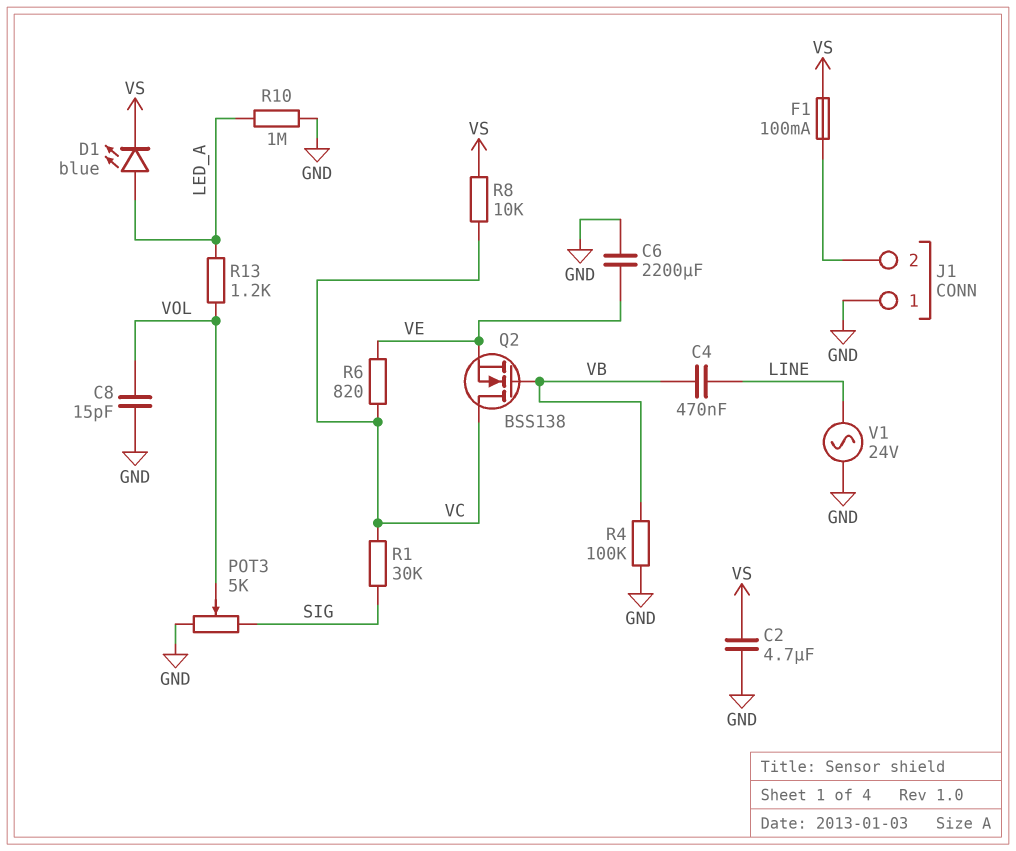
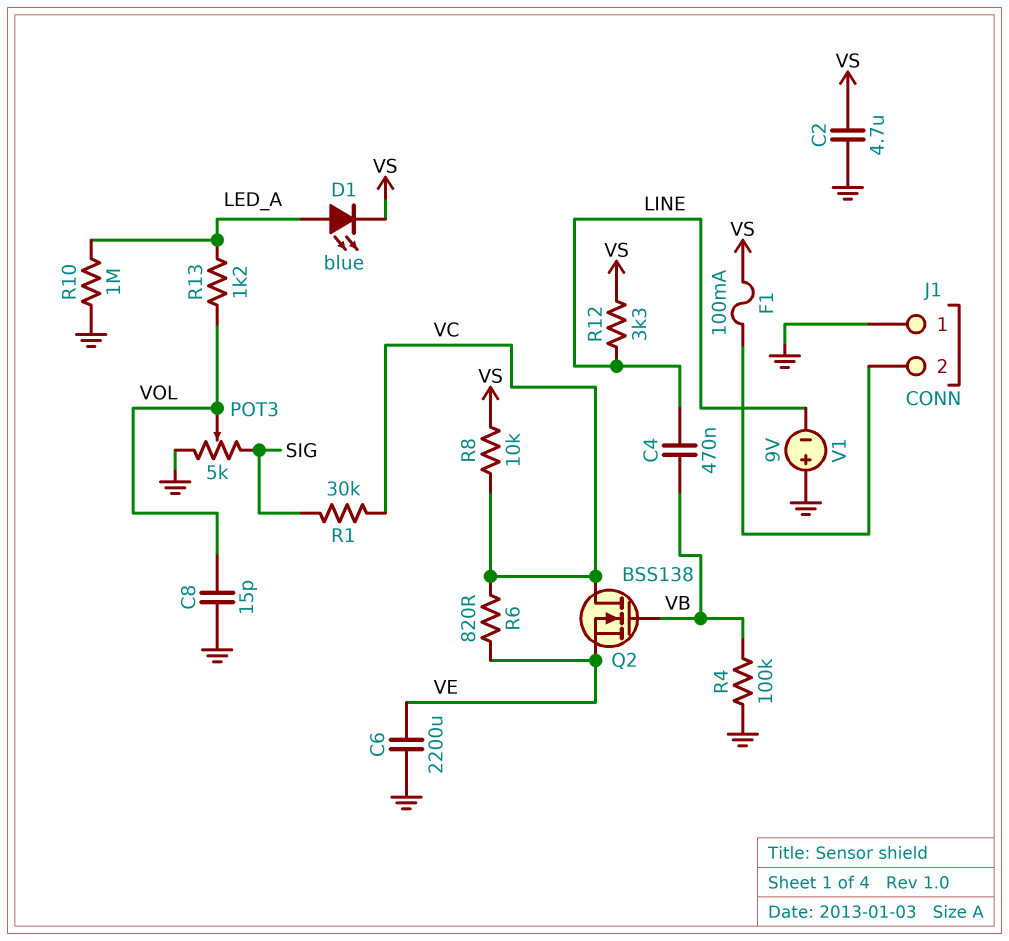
R12: none -> 3.3k (LINE, VS)
V1: AC 24V (GND, LINE) -> 9V (plus GND, minus LINE)

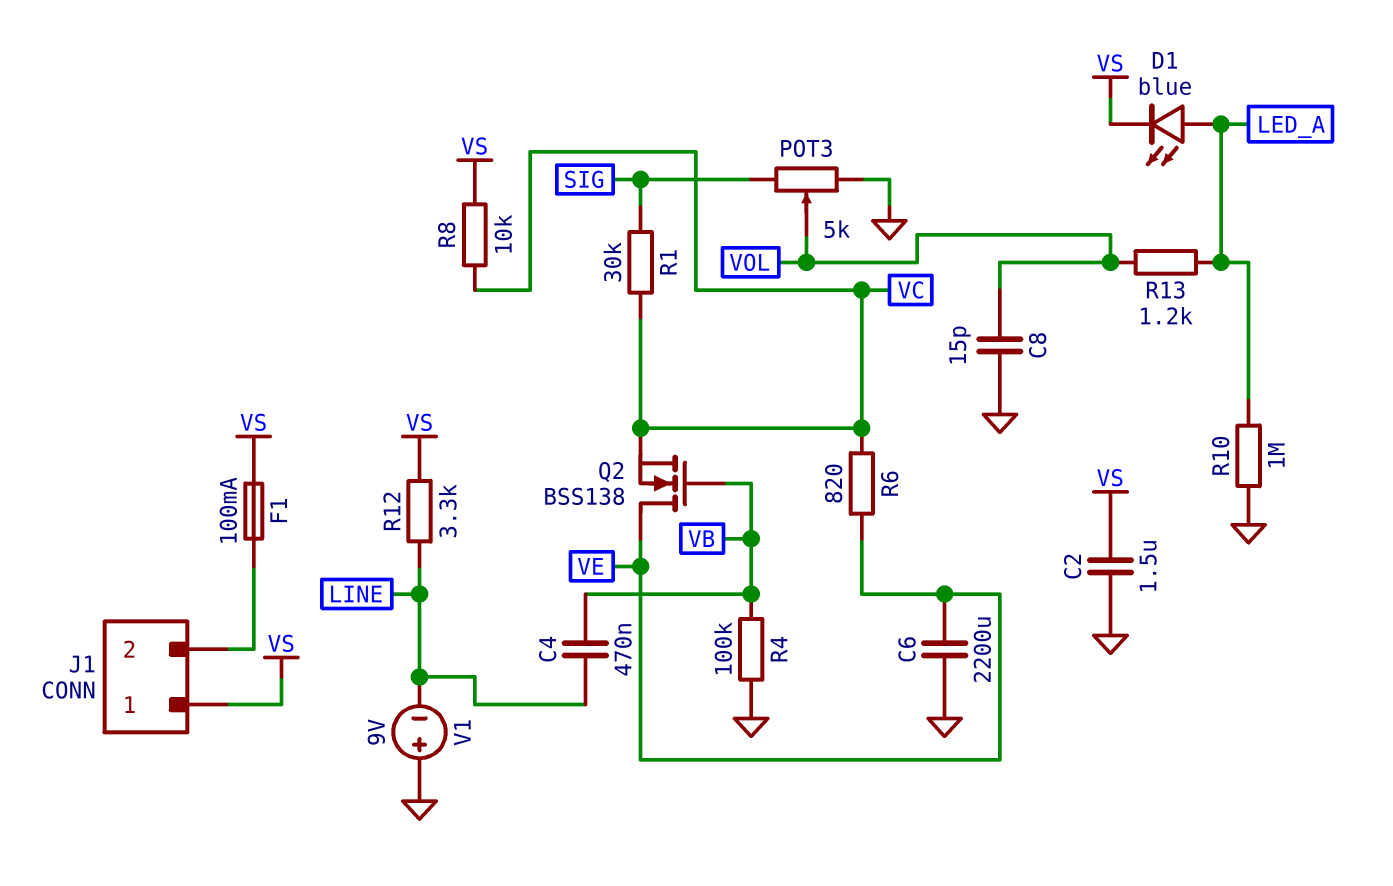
C2: 4.7uF (GND, VS) -> 1.5uF (GND, VS)
J1 pin 1: GND -> VS
Q2: NMOS BSS138 (G VB, D VC, S VE) -> NMOS BSS138 (G VB, D VE, S VC)

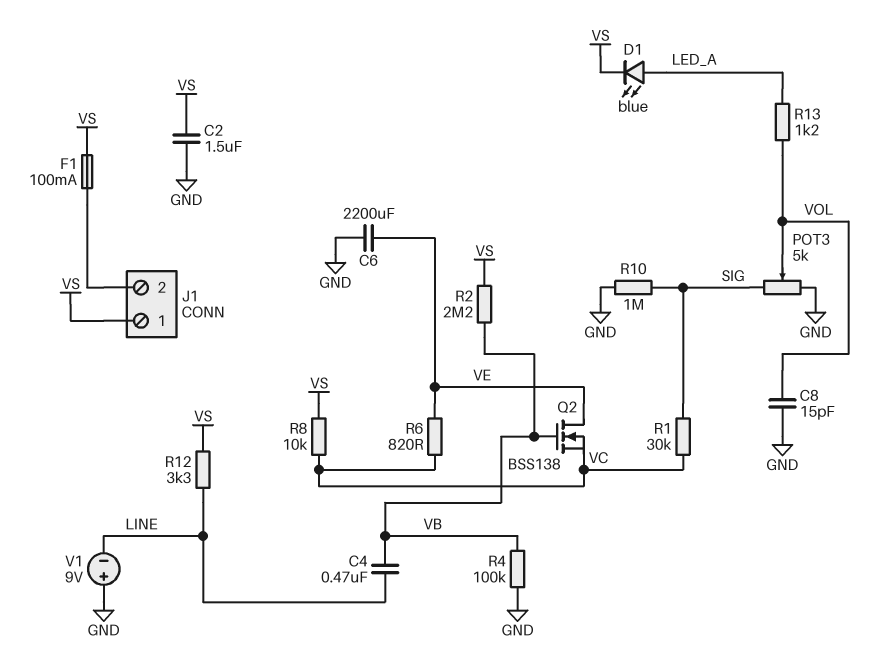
R2: none -> 2.2M (VB, VS)
R10: 1M (GND, LED_A) -> 1M (GND, SIG)

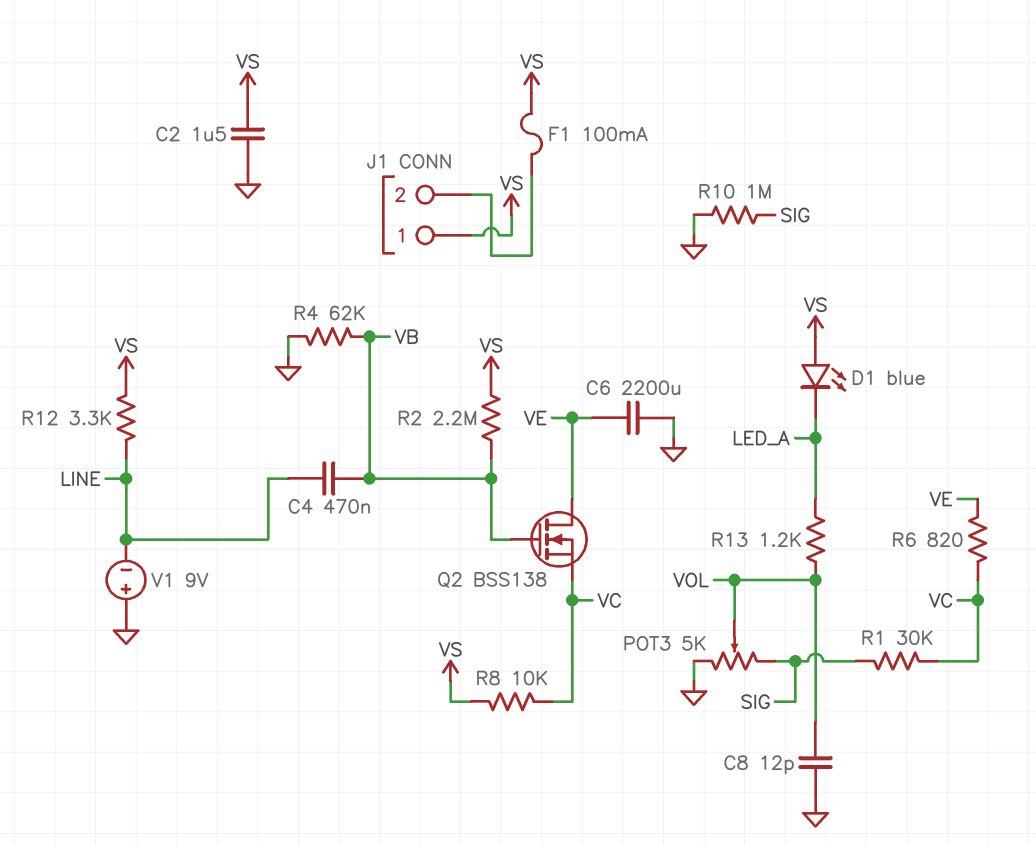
C8: 15pF (GND, VOL) -> 12pF (GND, VOL)
D1: LED blue (A LED_A, K VS) -> LED blue (A VS, K LED_A)
R4: 100k (GND, VB) -> 62k (GND, VB)

